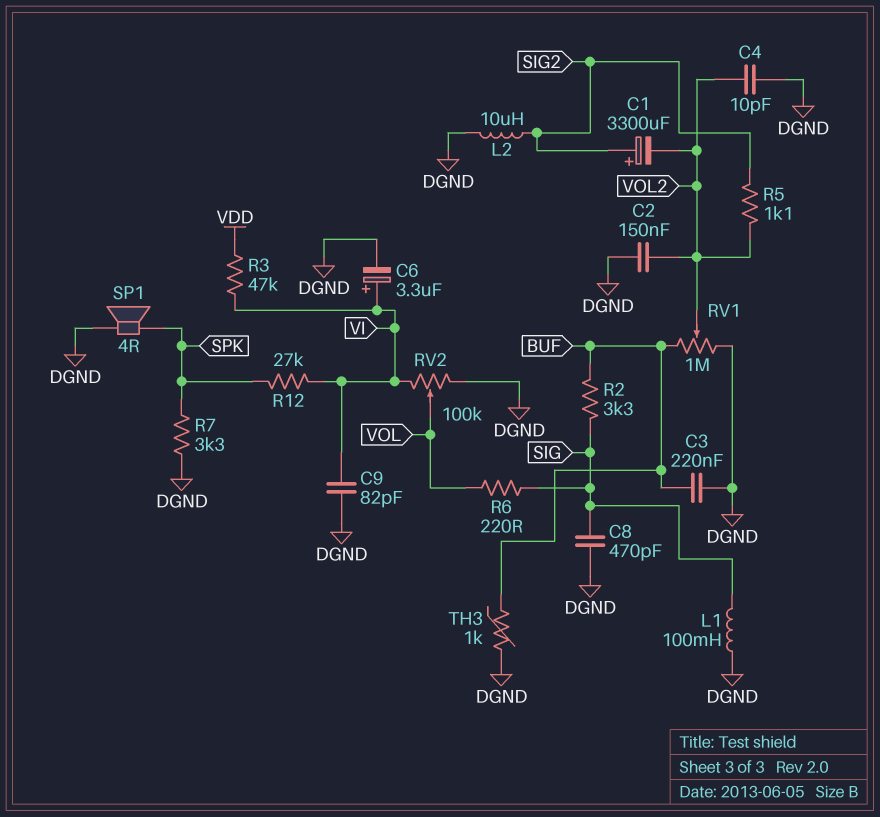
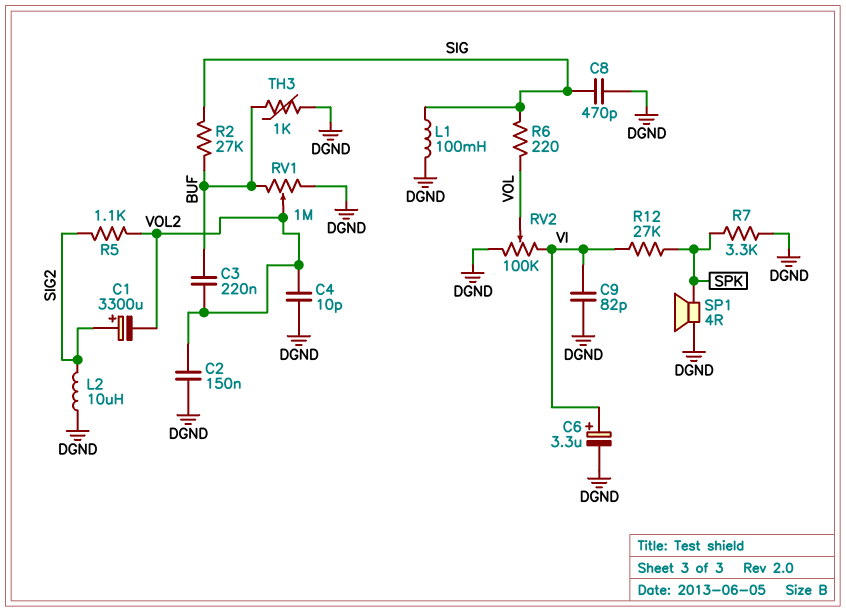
C3: 220nF (BUF, DGND) -> 220nF (BUF, VOL2)
R2: 3.3k (BUF, SIG) -> 27k (BUF, SIG)
R3: 47k (VDD, VI) -> none

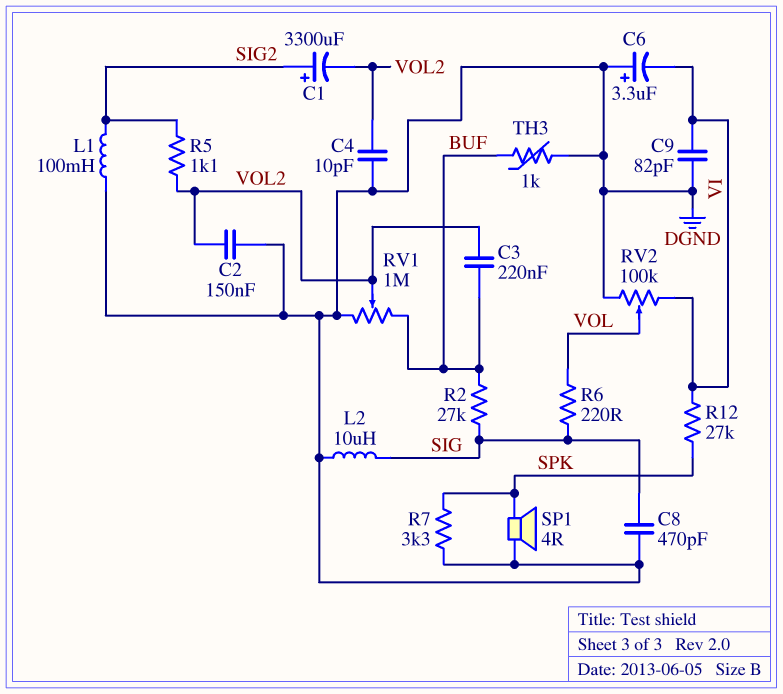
C6: 3.3uF (plus VI, minus DGND) -> 3.3uF (plus DGND, minus VI)
L1: 100mH (DGND, SIG) -> 100mH (DGND, SIG2)
L2: 10uH (DGND, SIG2) -> 10uH (DGND, SIG)

